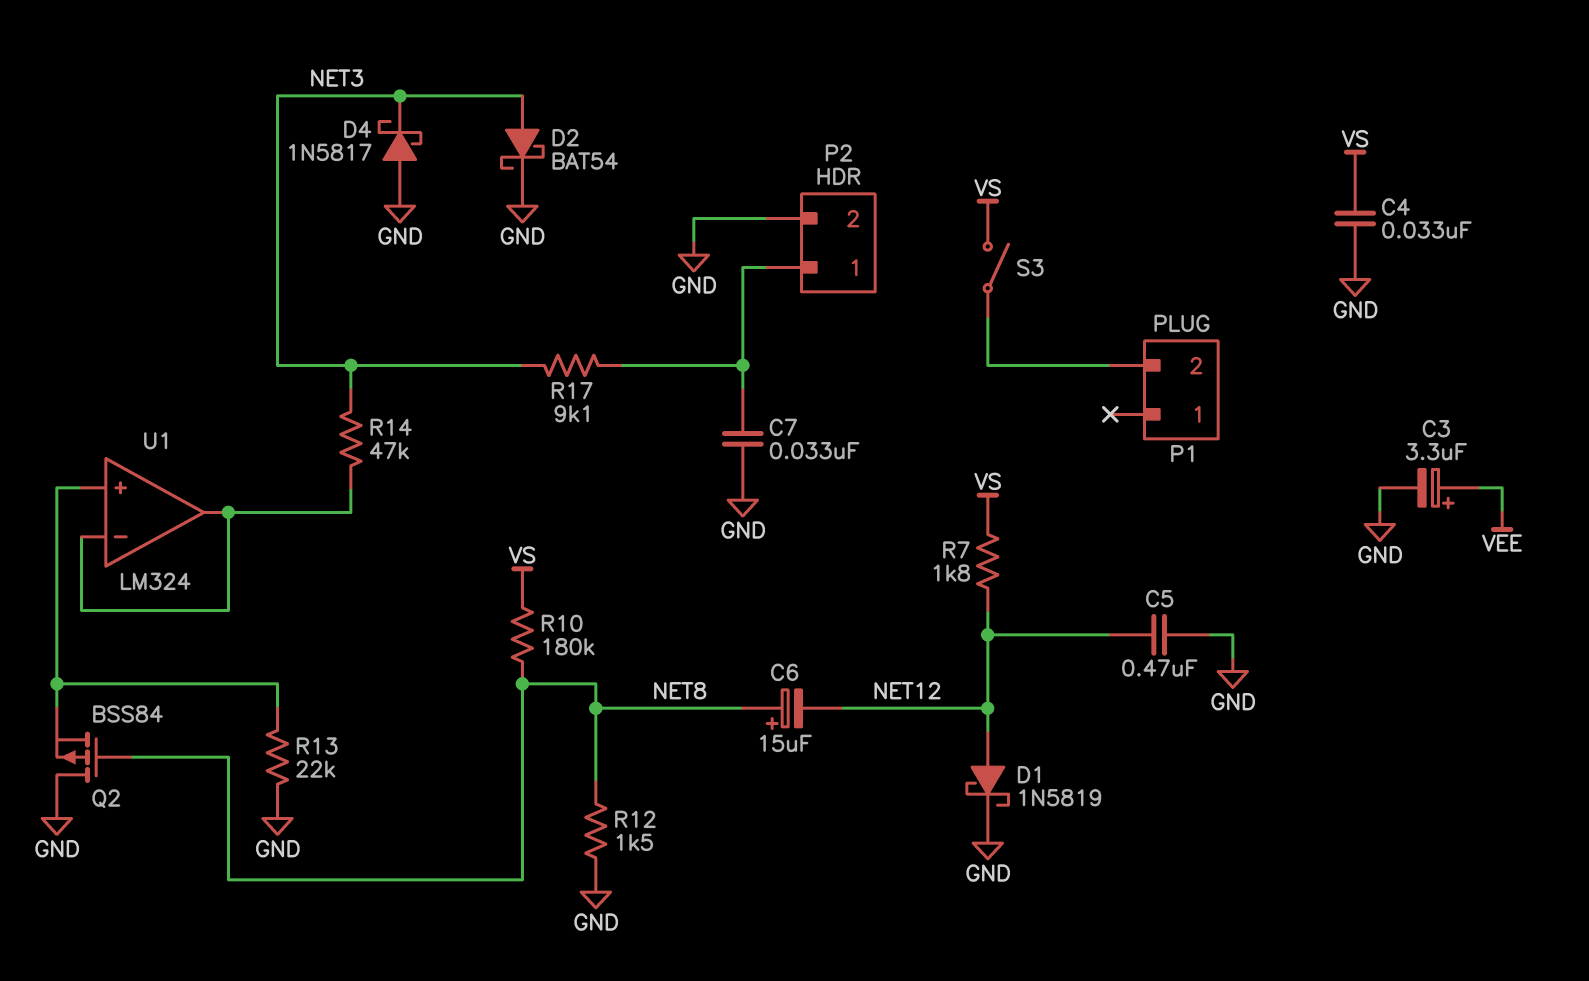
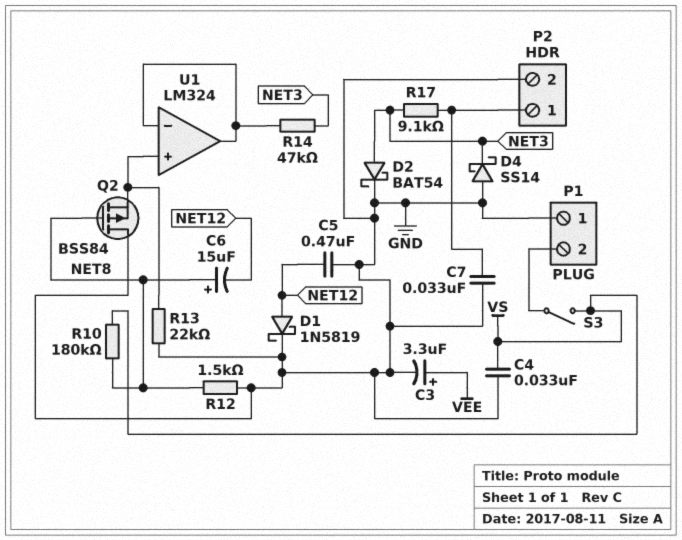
D4: schottky 1N5817 (A GND, K NET3) -> schottky SS14 (A GND, K NET3)
P1 pin 1: none -> GND
R7: 1.8k (NET12, VS) -> none

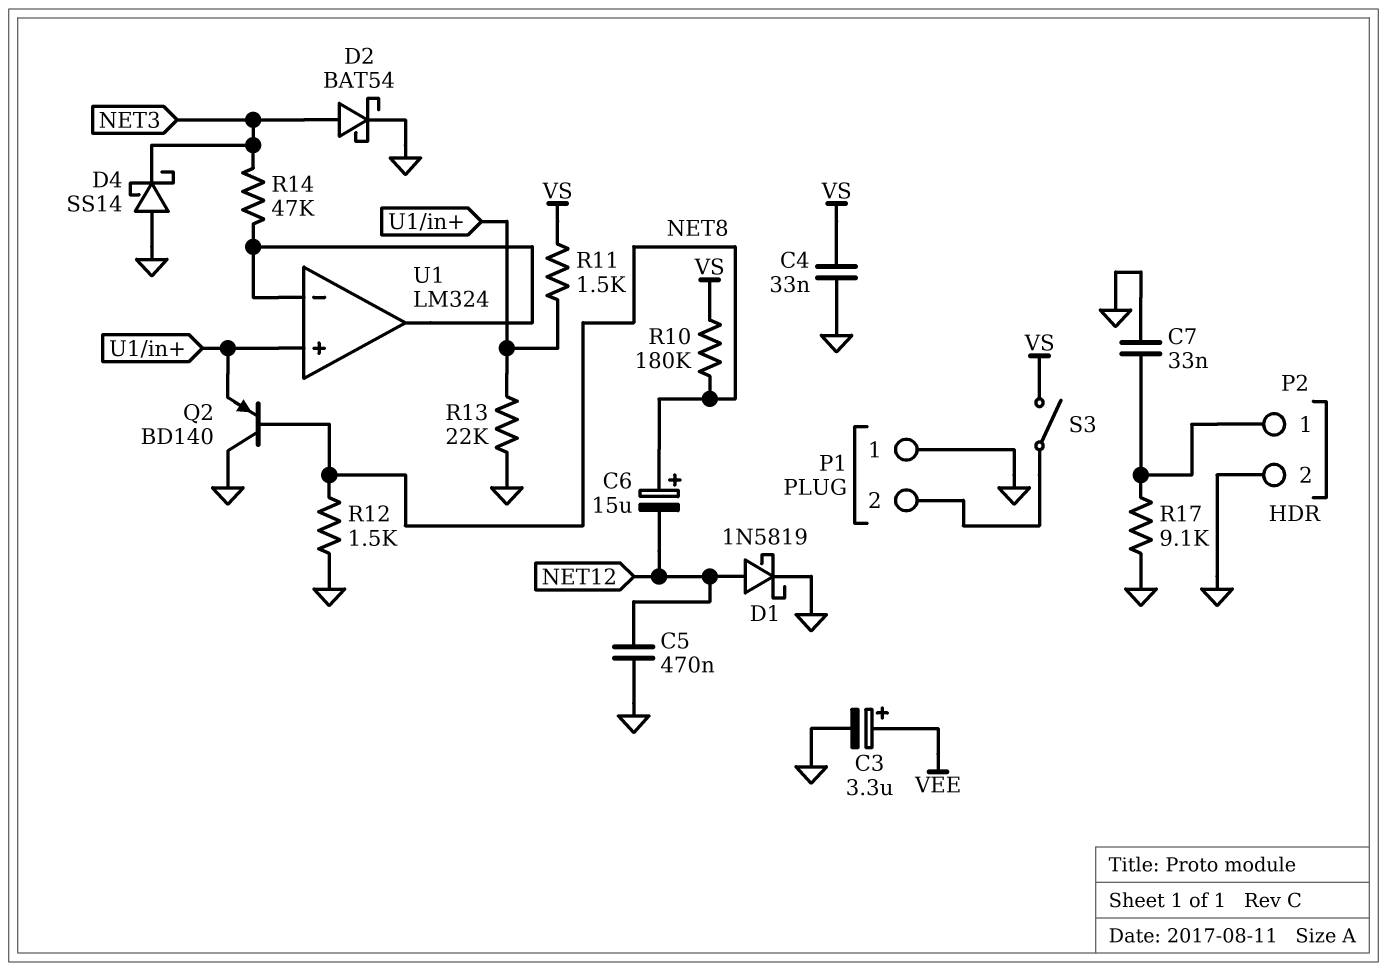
Q2: PMOS BSS84 (G NET8, D GND, S U1/in+) -> PNP BD140 (B NET8, C GND, E U1/in+)
R11: none -> 1.5k (U1/in+, VS)
R17: 9.1k (NET3, P2/1) -> 9.1k (GND, P2/1)

